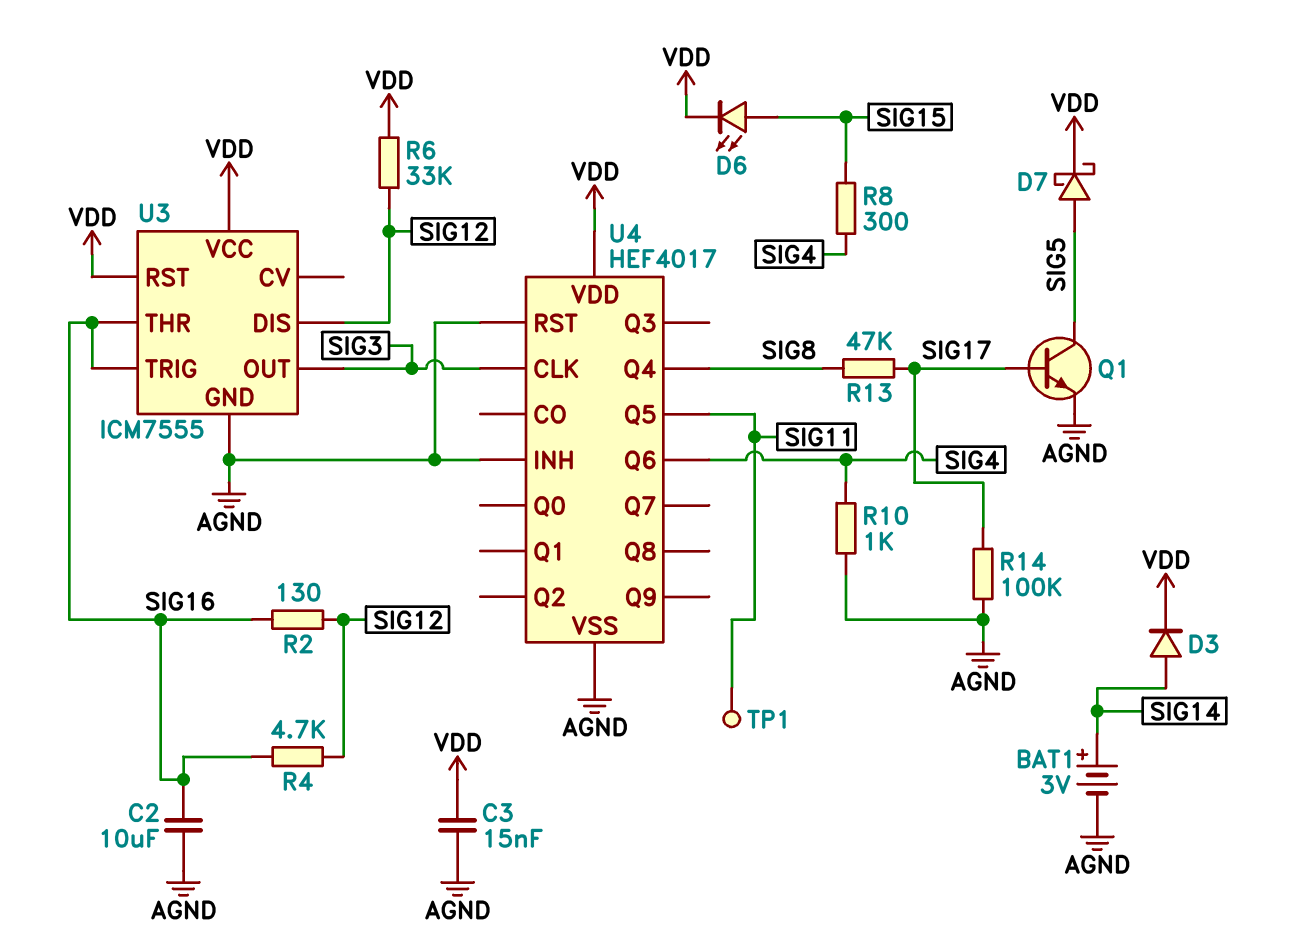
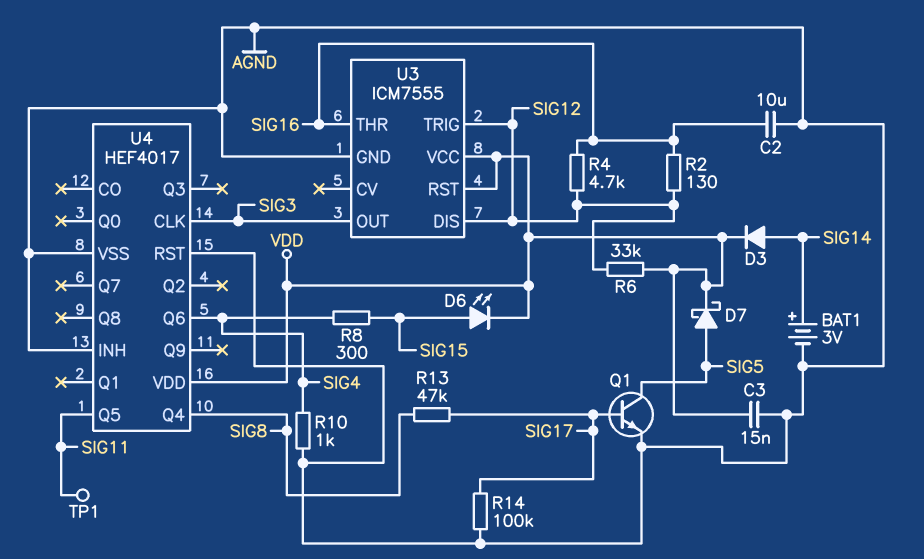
U3 pin TRIG: SIG16 -> SIG12

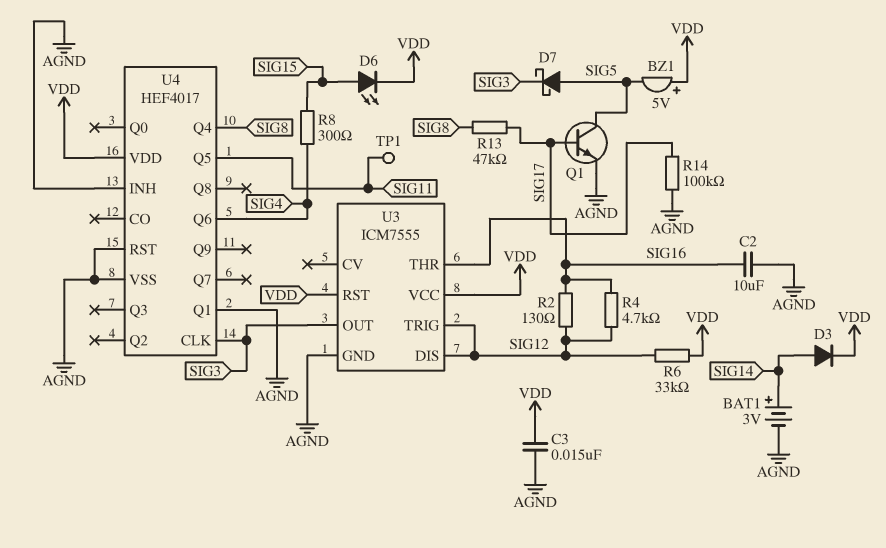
BZ1: none -> buzzer 5V (plus VDD, minus SIG5)
D7: schottky (A SIG5, K VDD) -> schottky (A SIG5, K SIG3)
R10: 1k (AGND, SIG4) -> none
U4 pin Q1: none -> AGND

